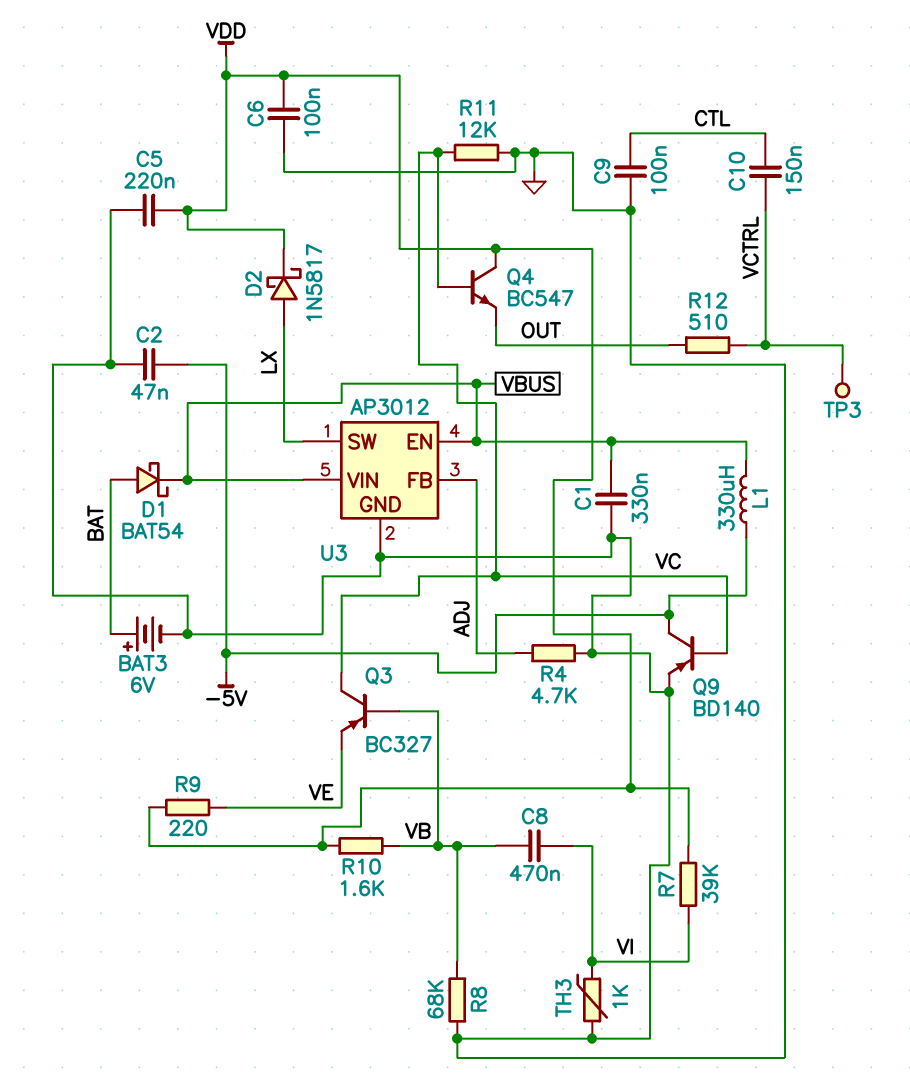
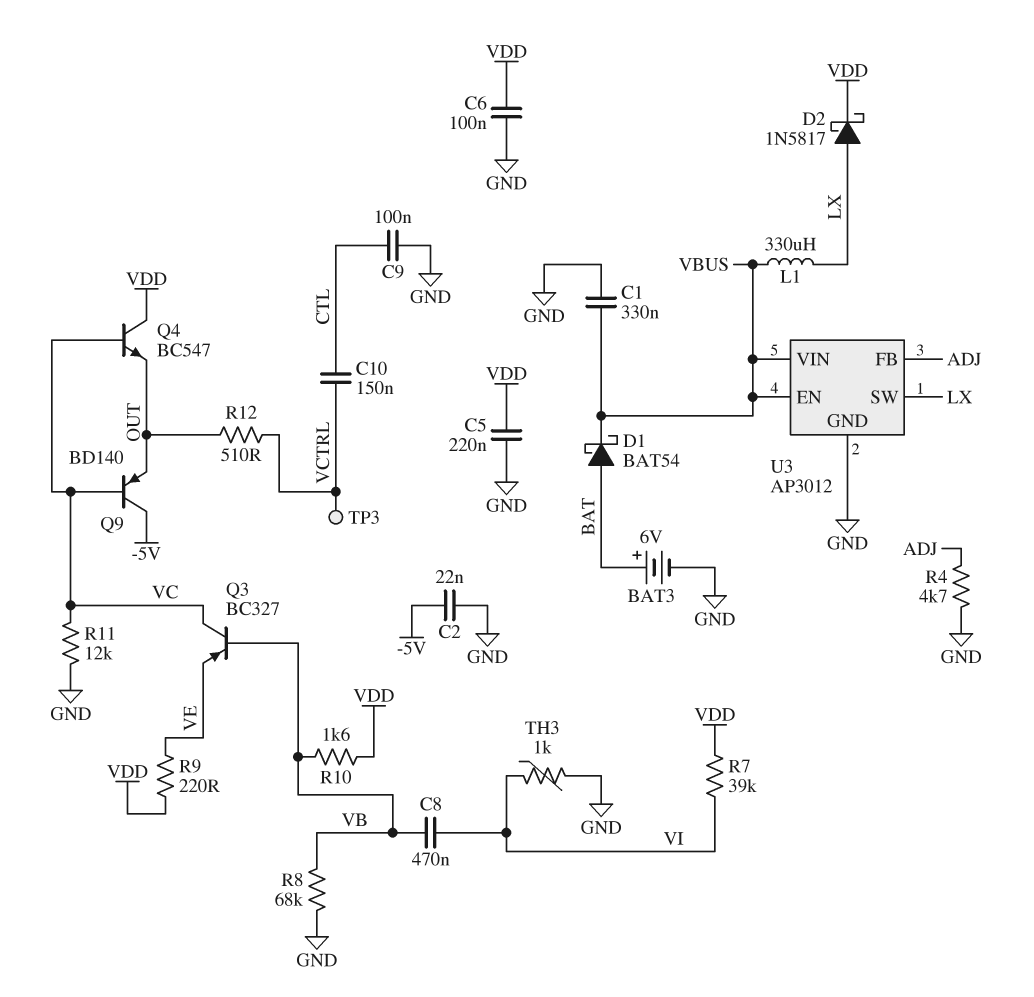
C2: 47nF (-5V, GND) -> 22nF (-5V, GND)
L1: 330uH (-5V, VBUS) -> 330uH (LX, VBUS)
Q9: PNP BD140 (B VC, C -5V, E GND) -> PNP BD140 (B VC, C -5V, E OUT)

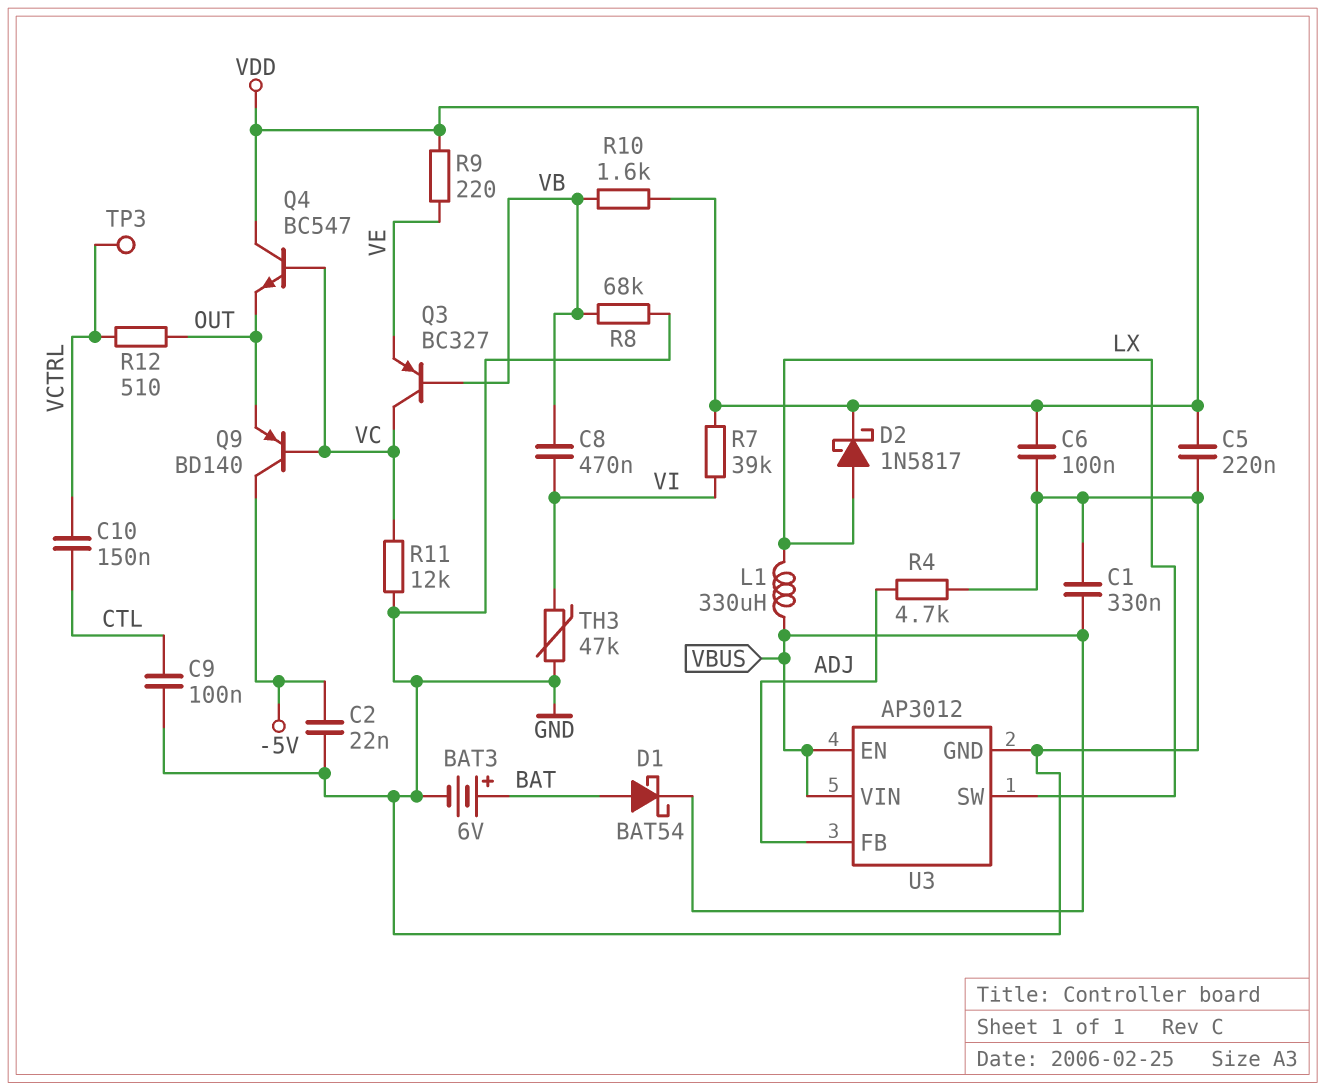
TH3: 1k (GND, VI) -> 47k (GND, VI)

